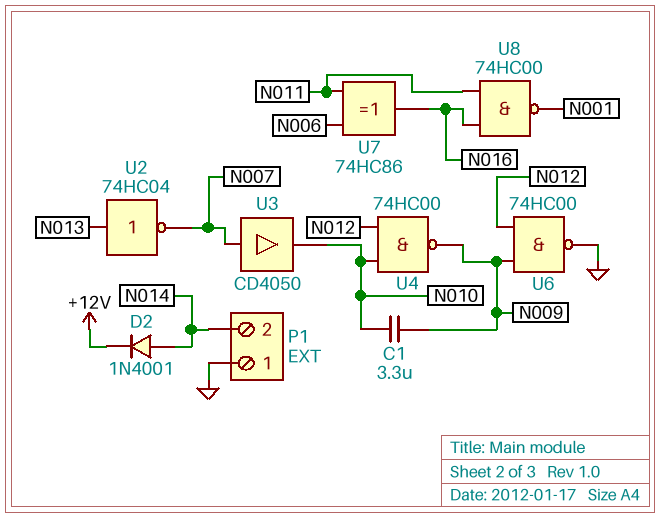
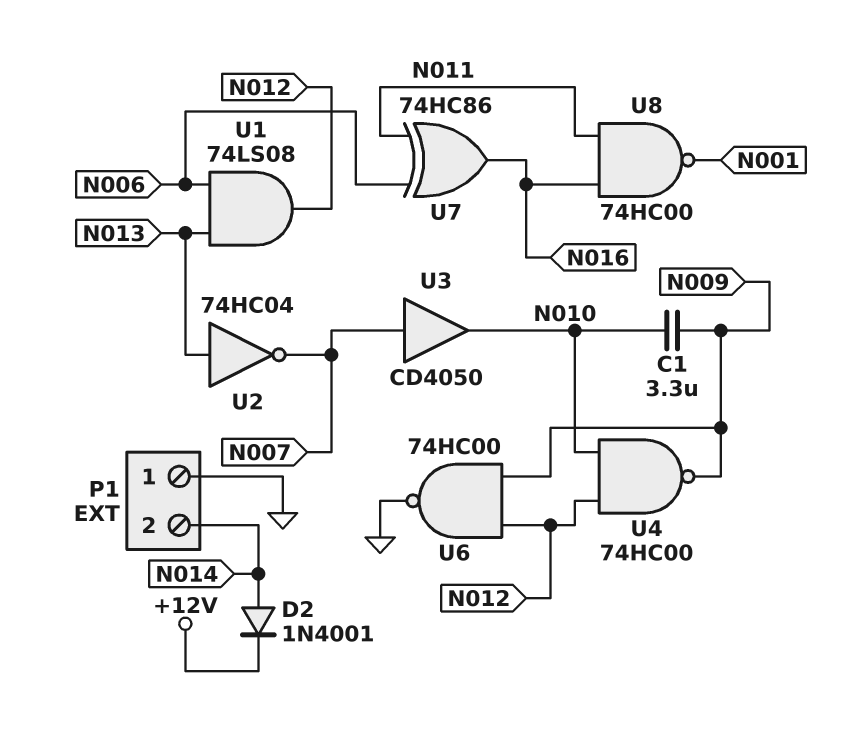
U1: none -> AND 74LS08 (in N006, in N013, out N012)

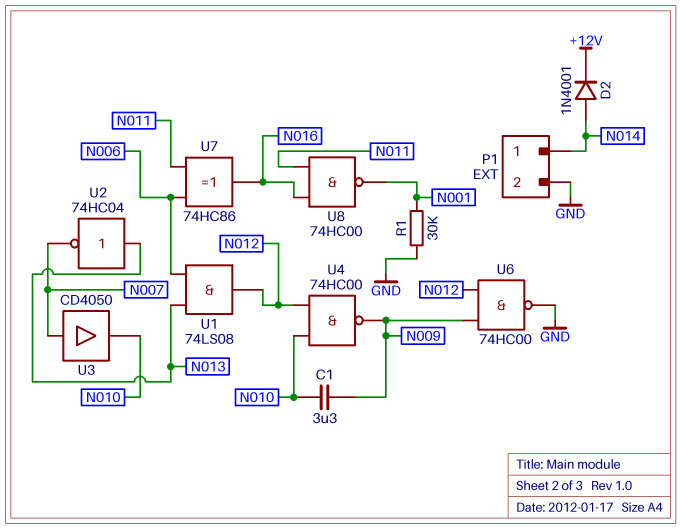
P1 pin 1: GND -> N014
P1 pin 2: N014 -> GND
R1: none -> 30k (GND, N001)

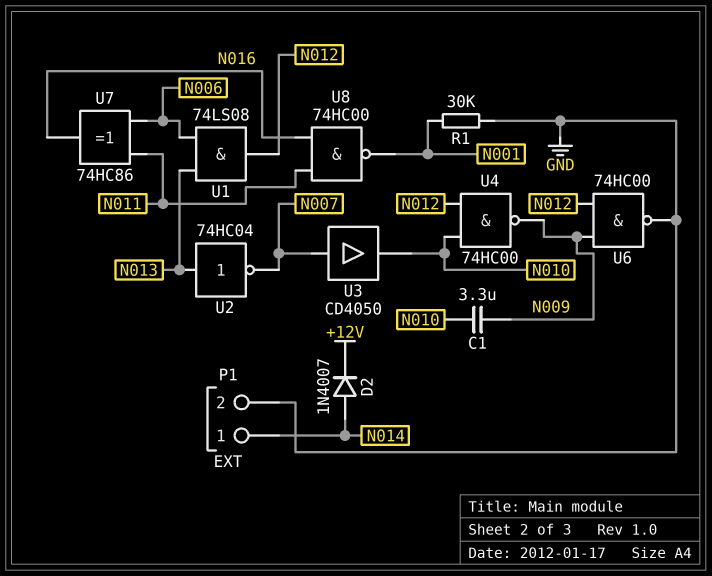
D2: diode 1N4001 (A N014, K +12V) -> diode 1N4007 (A N014, K +12V)

